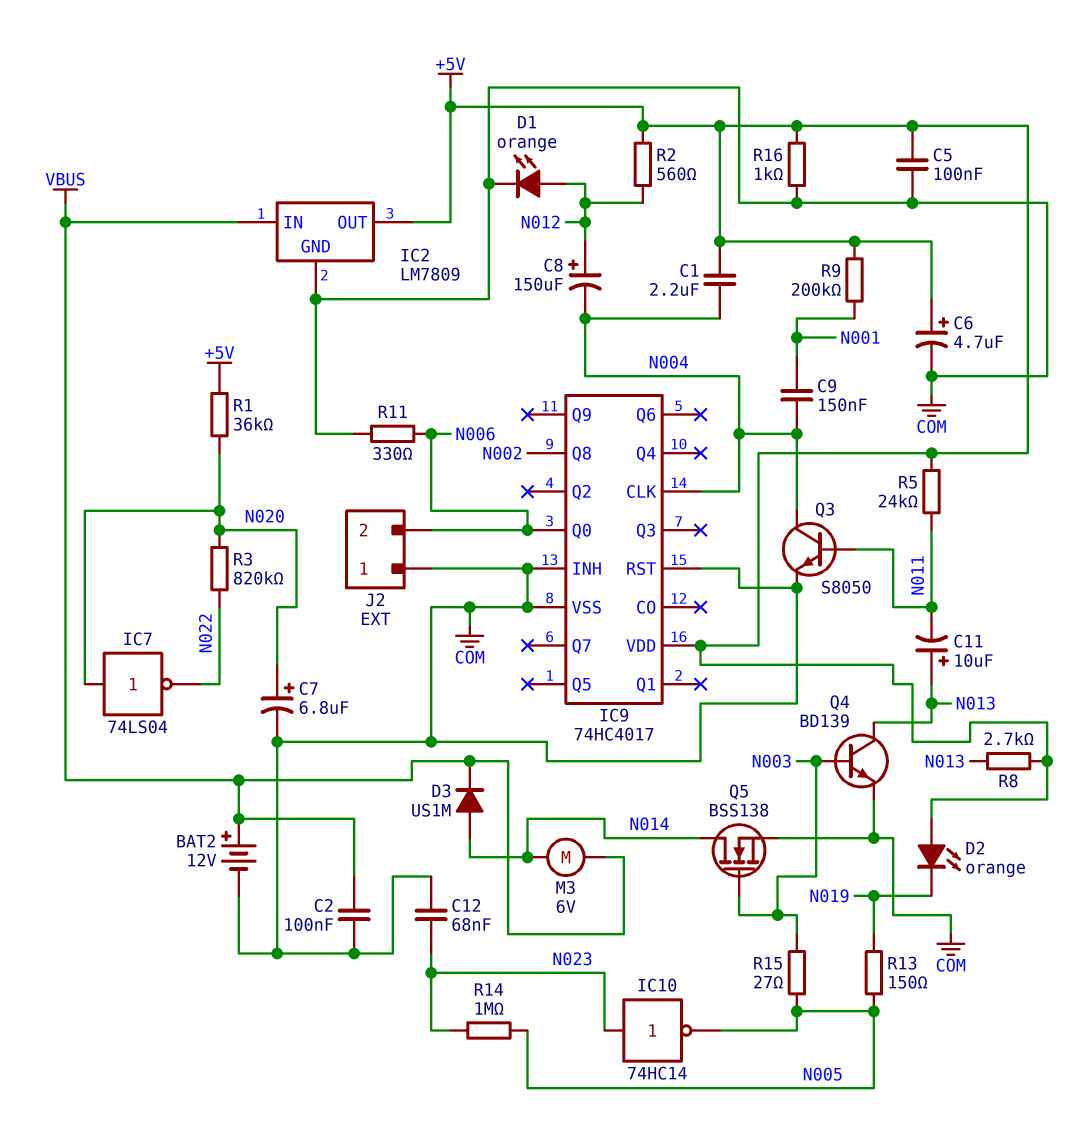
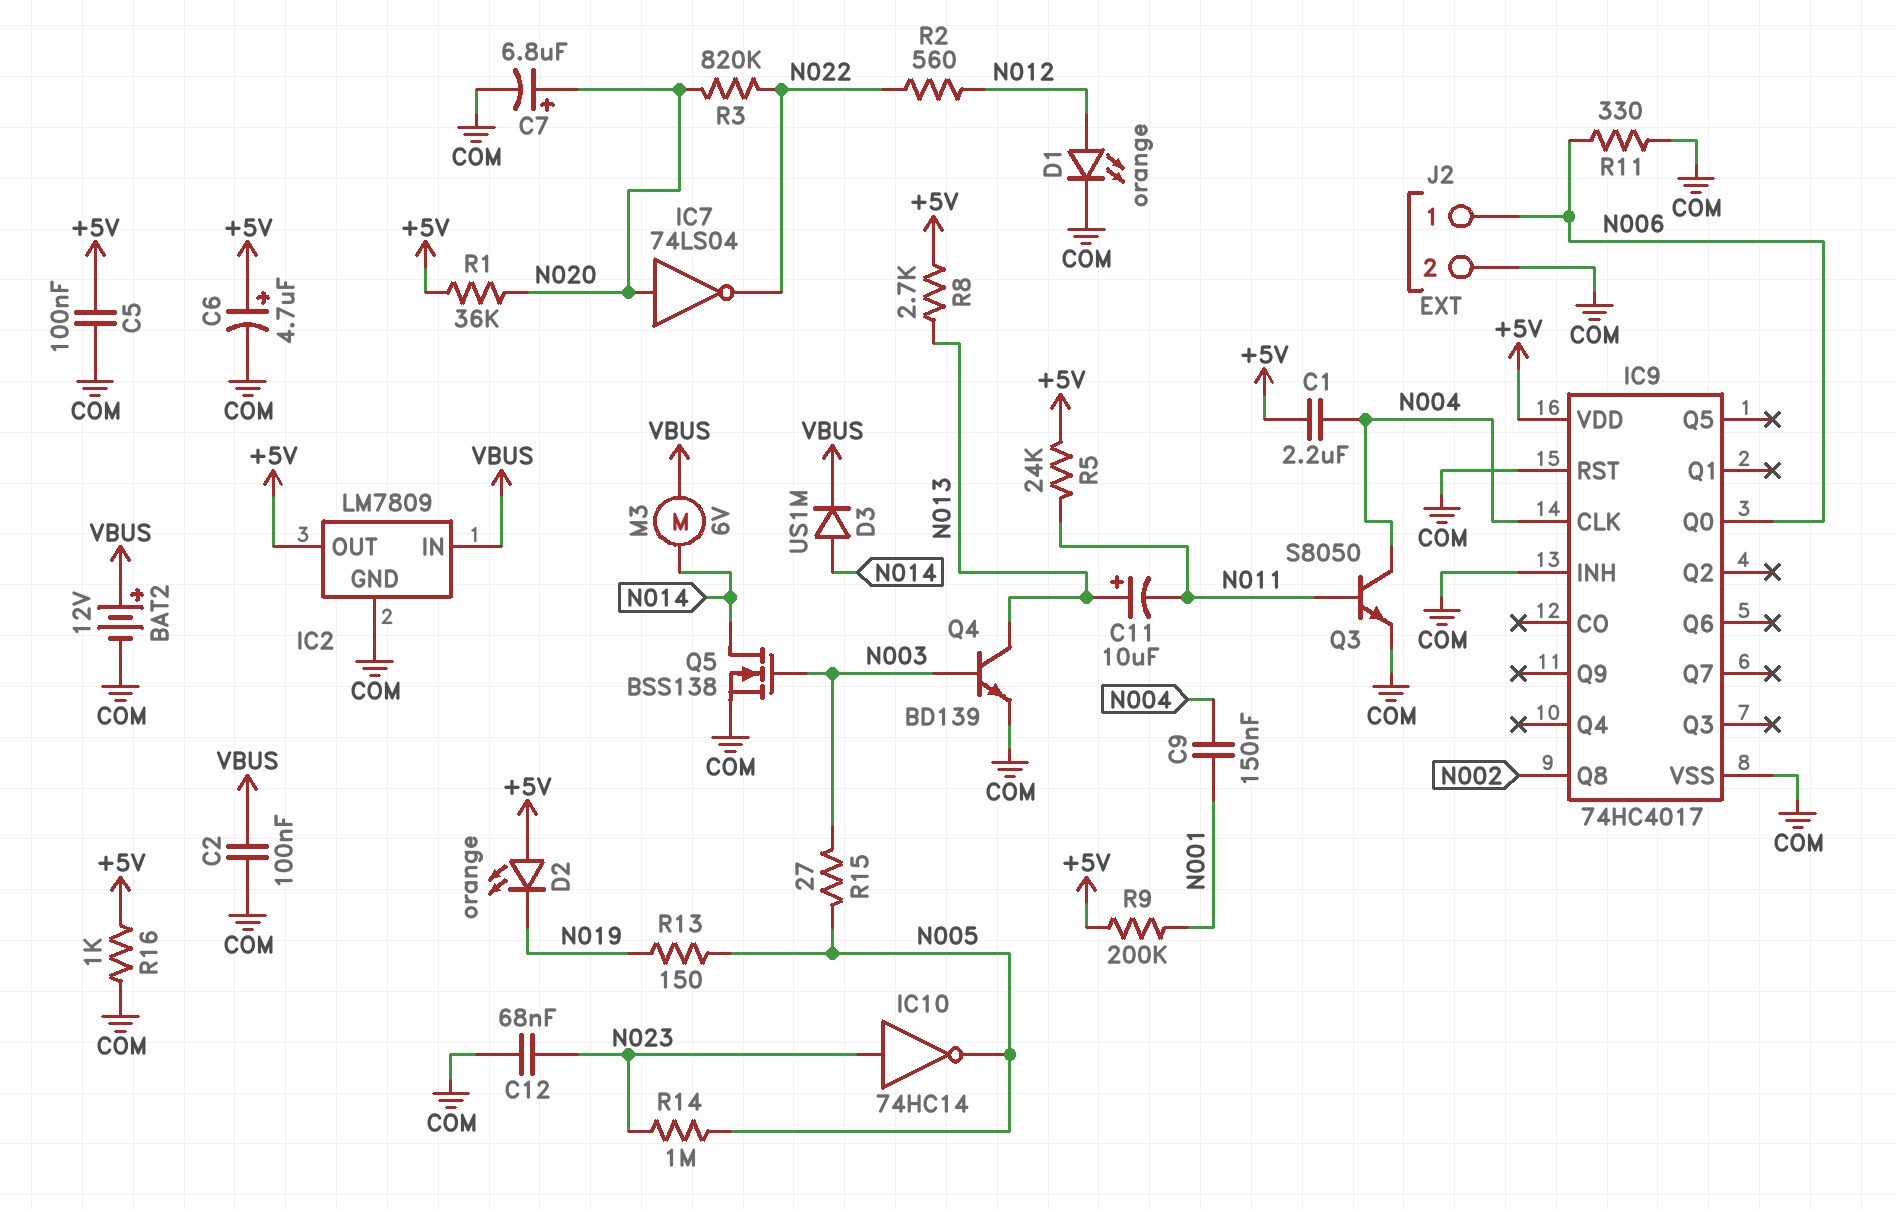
C8: 150uF (plus N012, minus N004) -> none
J2 pin 1: COM -> N006
J2 pin 2: N006 -> COM
R2: 560 (+5V, N012) -> 560 (N012, N022)

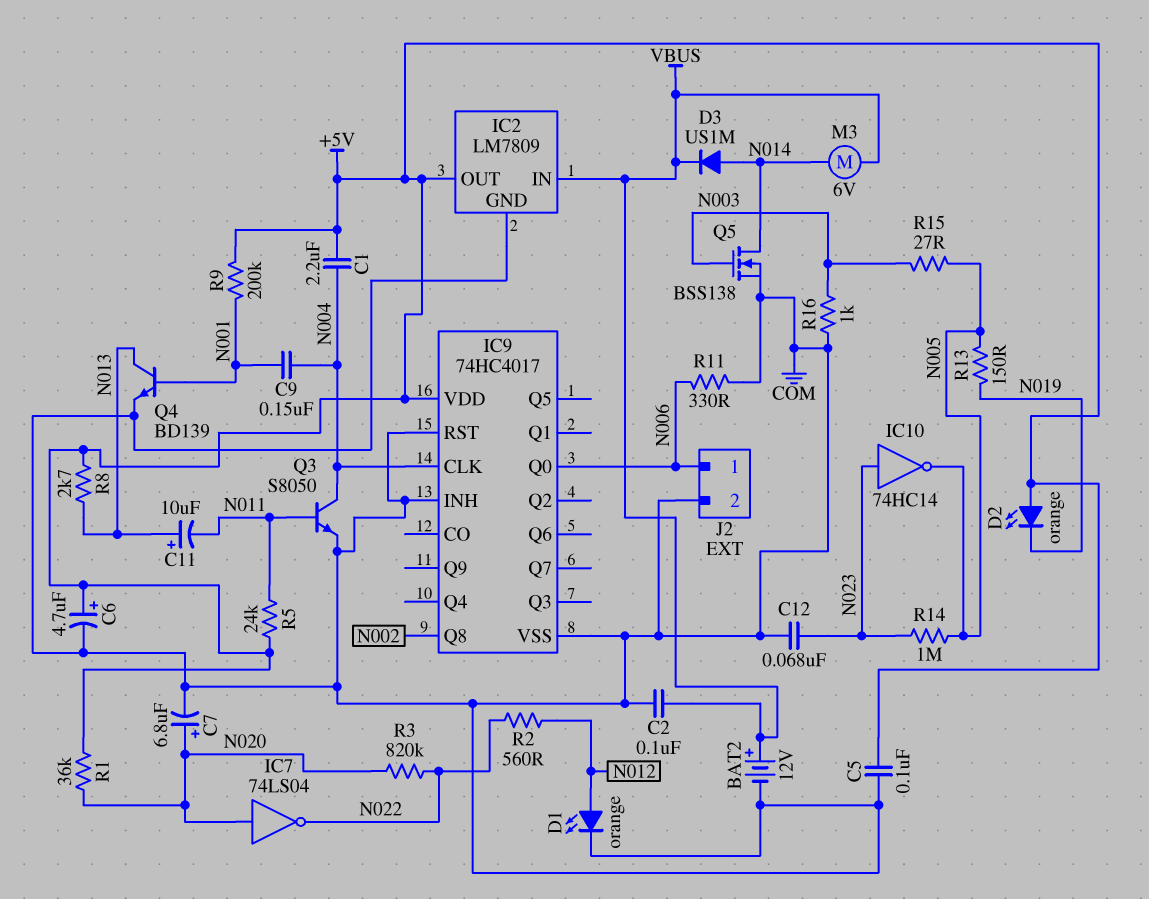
Q4: NPN BD139 (B N003, C N013, E COM) -> NPN BD139 (B N001, C N013, E COM)
R16: 1k (+5V, COM) -> 1k (COM, N003)

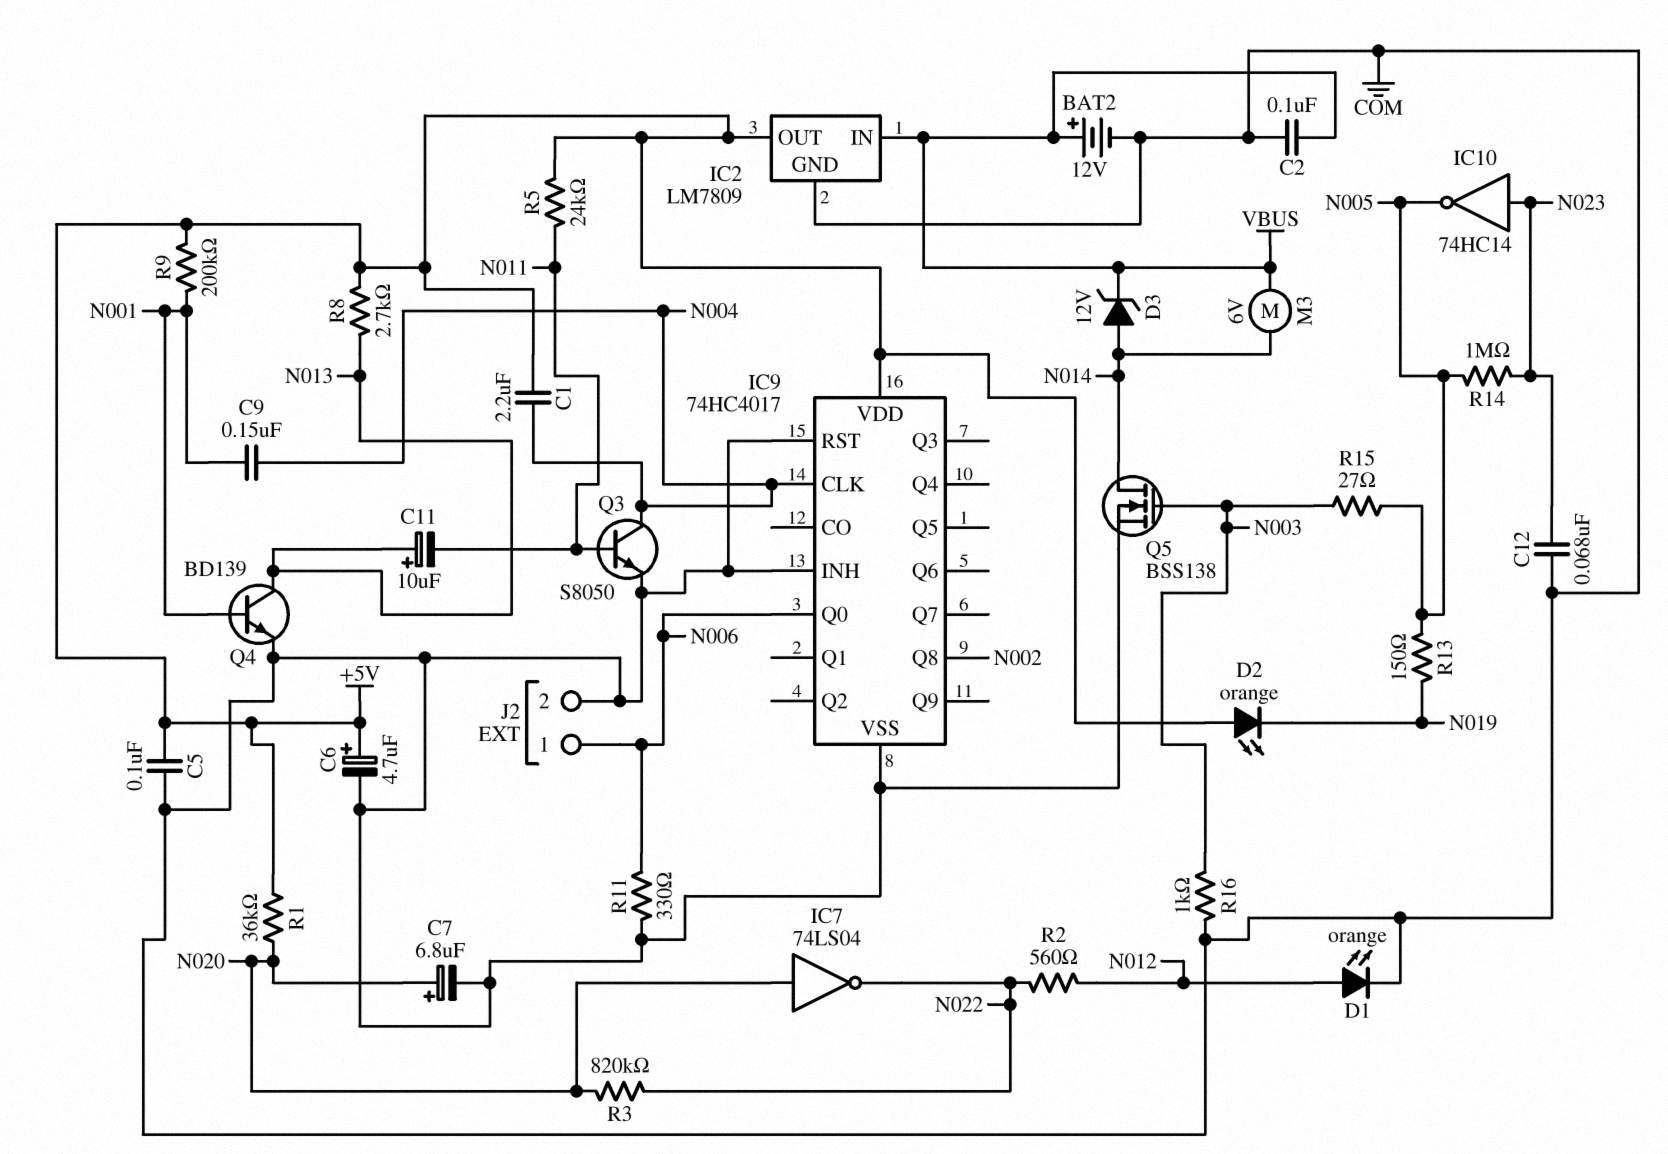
D3: diode US1M (A N014, K VBUS) -> zener 12V (A N014, K VBUS)

